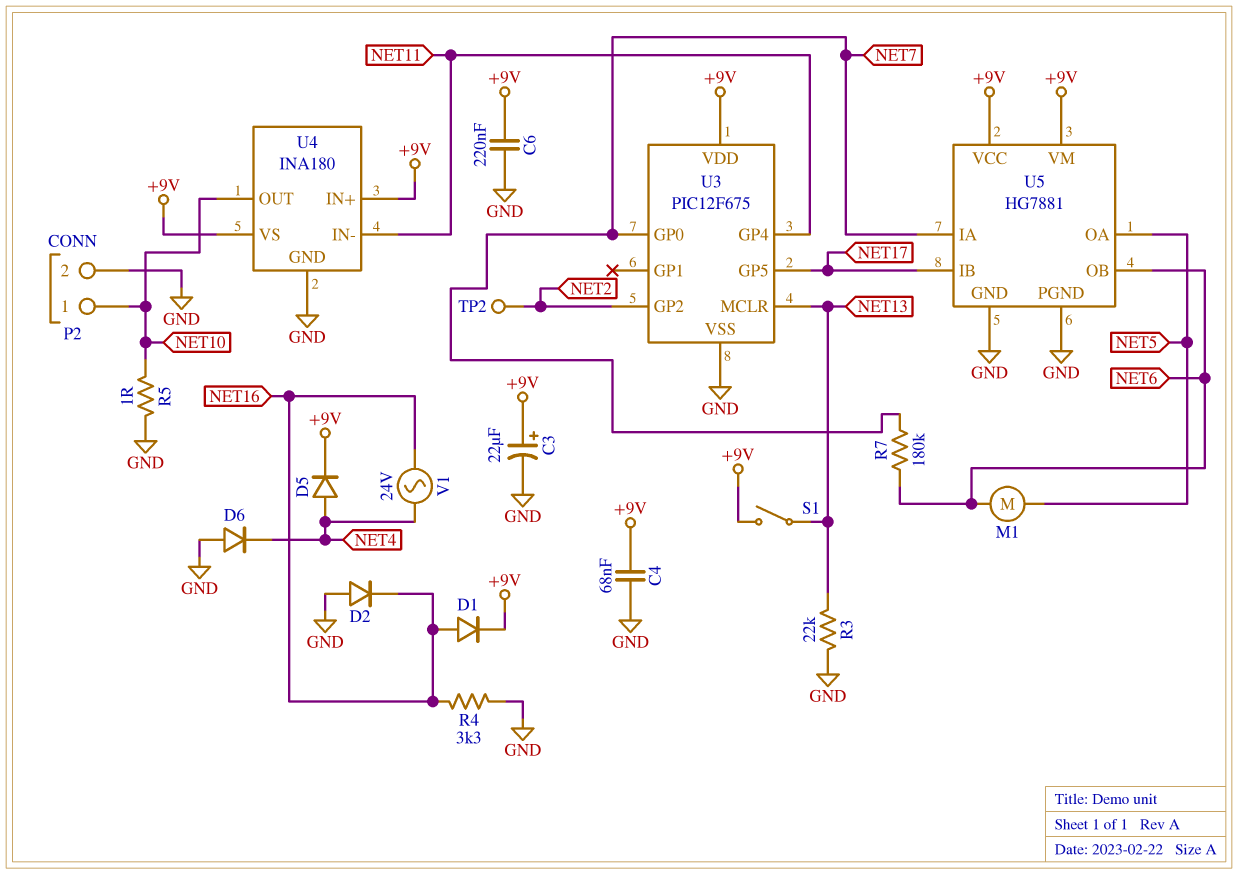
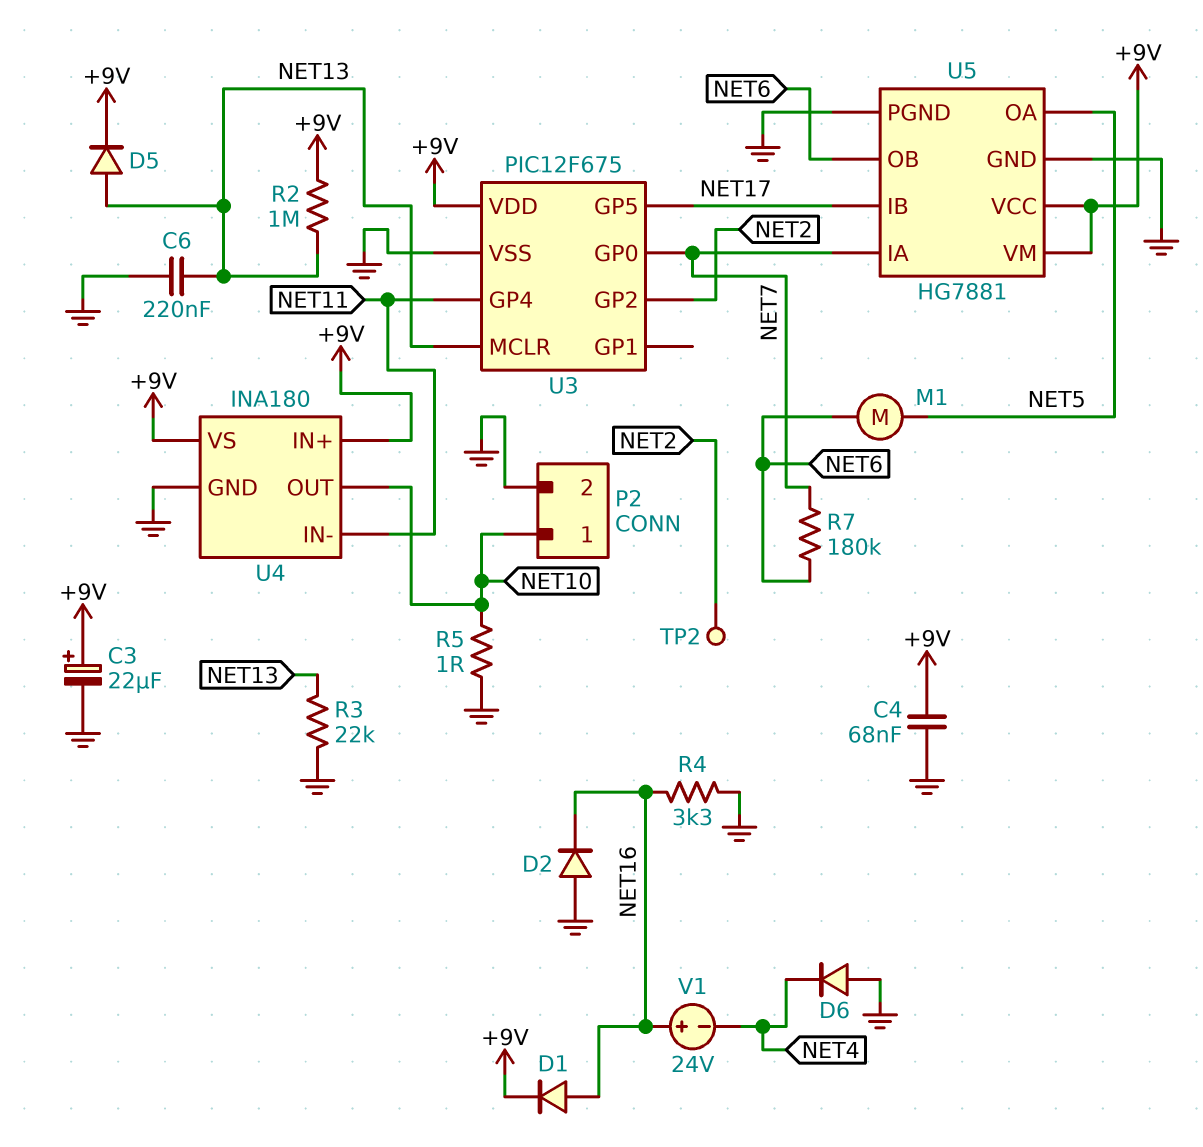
C6: 220nF (+9V, GND) -> 220nF (GND, NET13)
D5: diode (A NET4, K +9V) -> diode (A NET13, K +9V)
R2: none -> 1M (+9V, NET13)
S1: switch (+9V, NET13) -> none
V1: AC 24V (NET4, NET16) -> 24V (plus NET16, minus NET4)

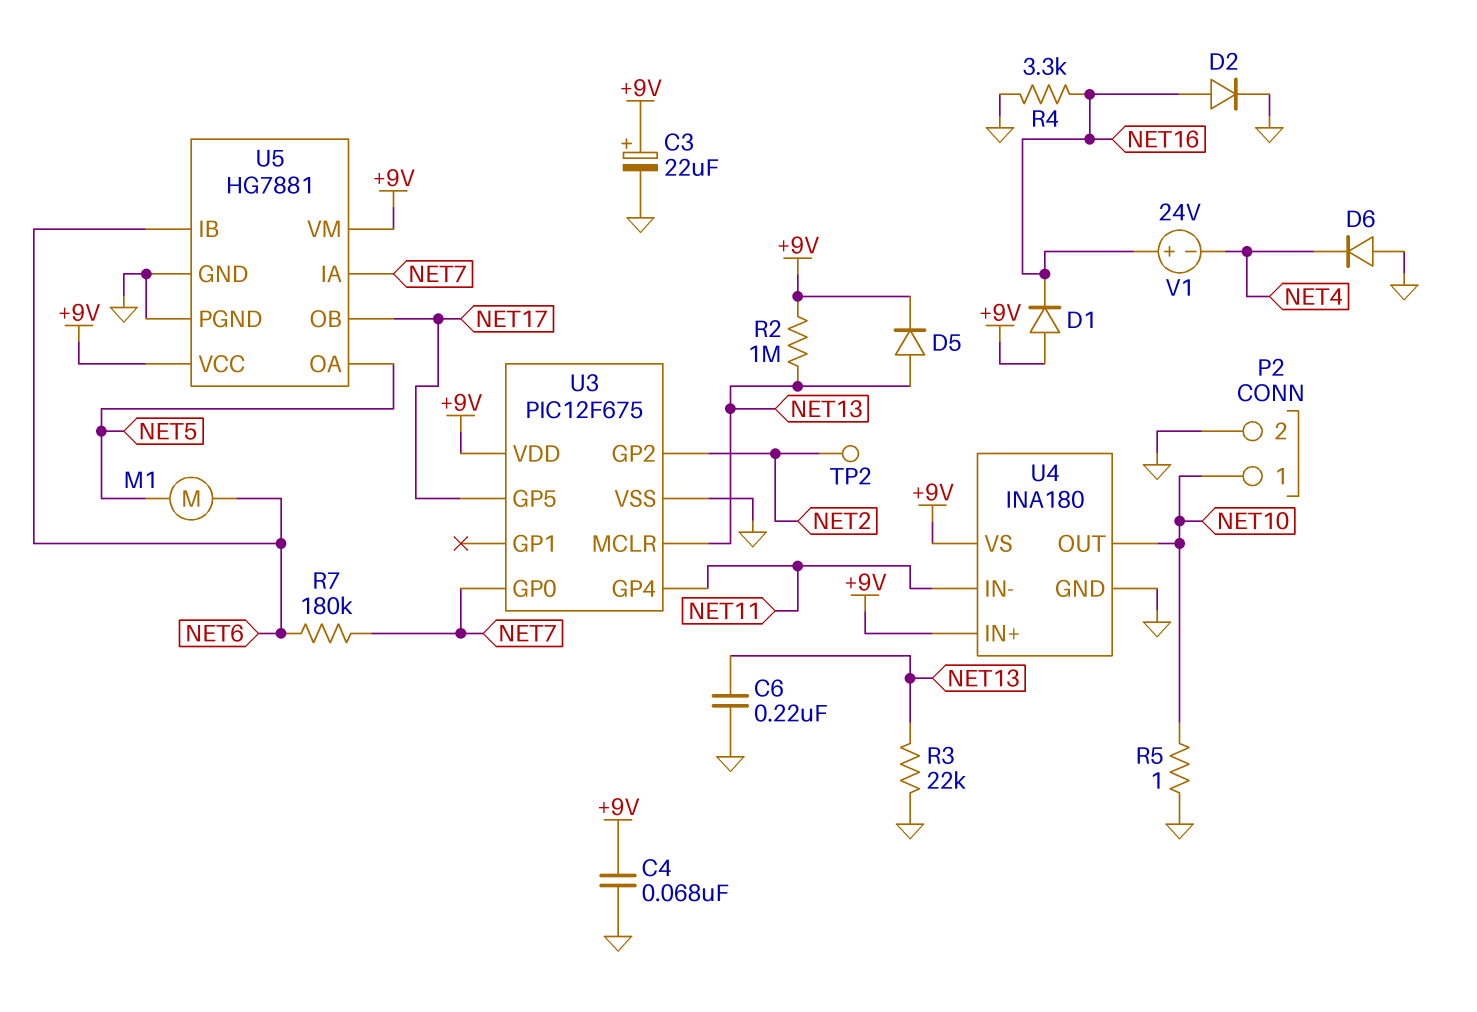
D1: diode (A NET16, K +9V) -> diode (A +9V, K NET16)
D2: diode (A GND, K NET16) -> diode (A NET16, K GND)
U5 pin IB: NET17 -> NET6
U5 pin OB: NET6 -> NET17

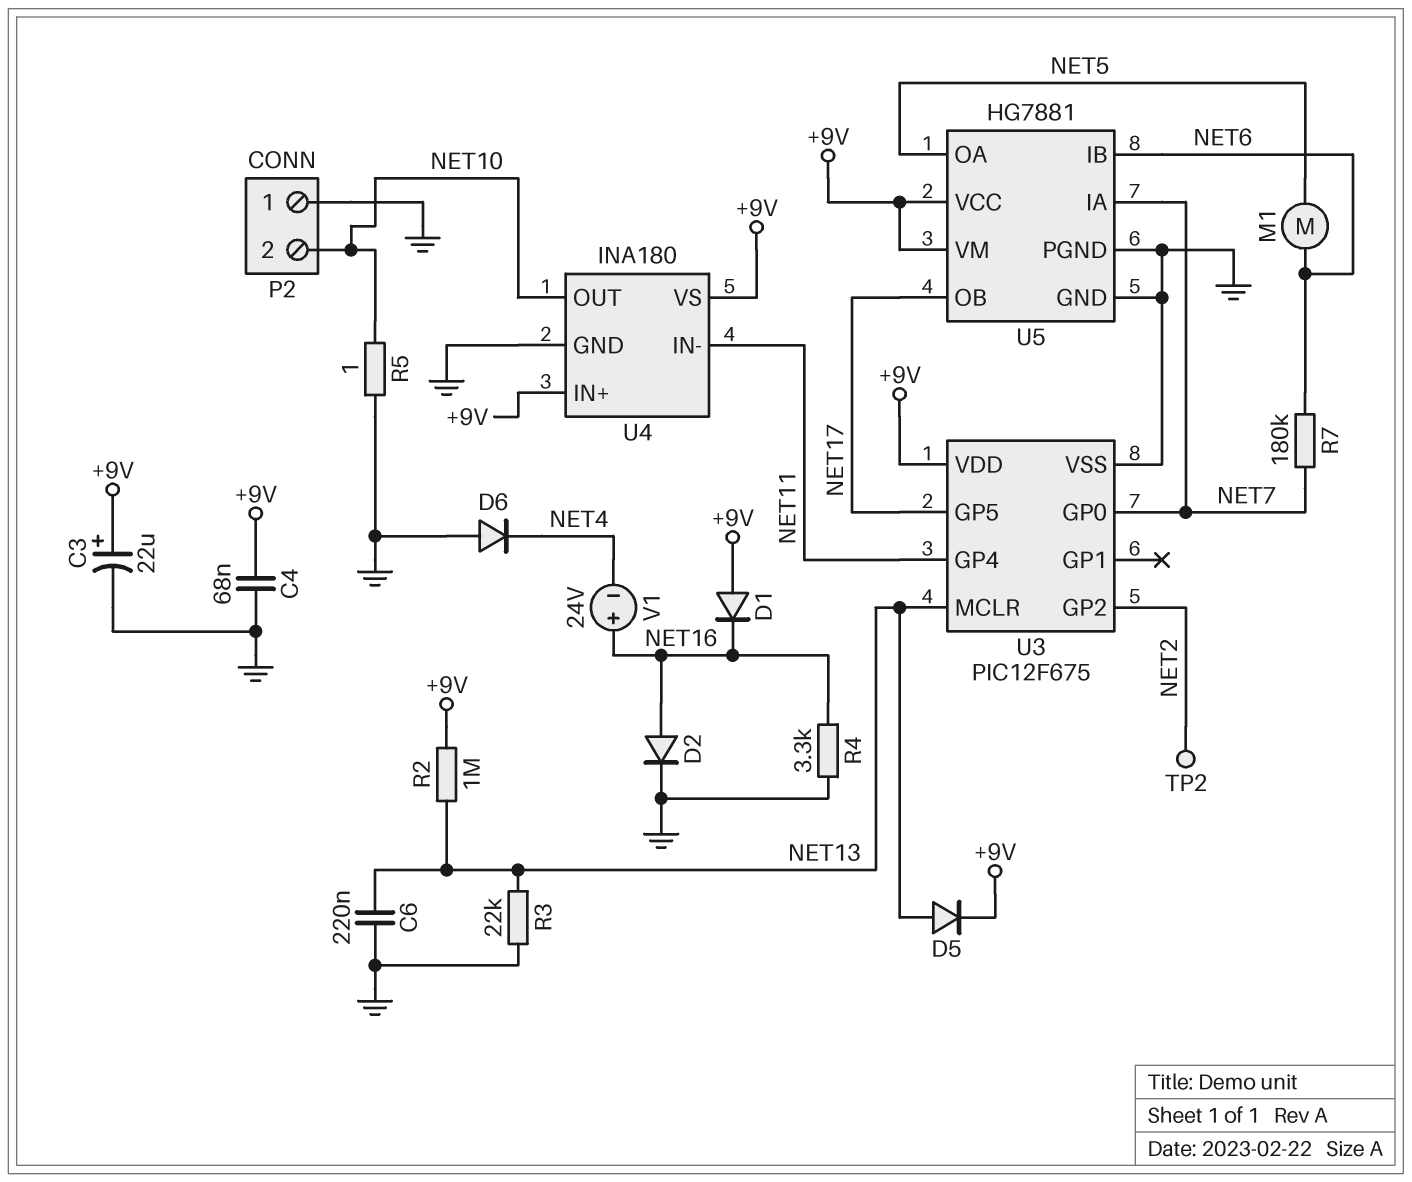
P2 pin 1: NET10 -> GND
P2 pin 2: GND -> NET10

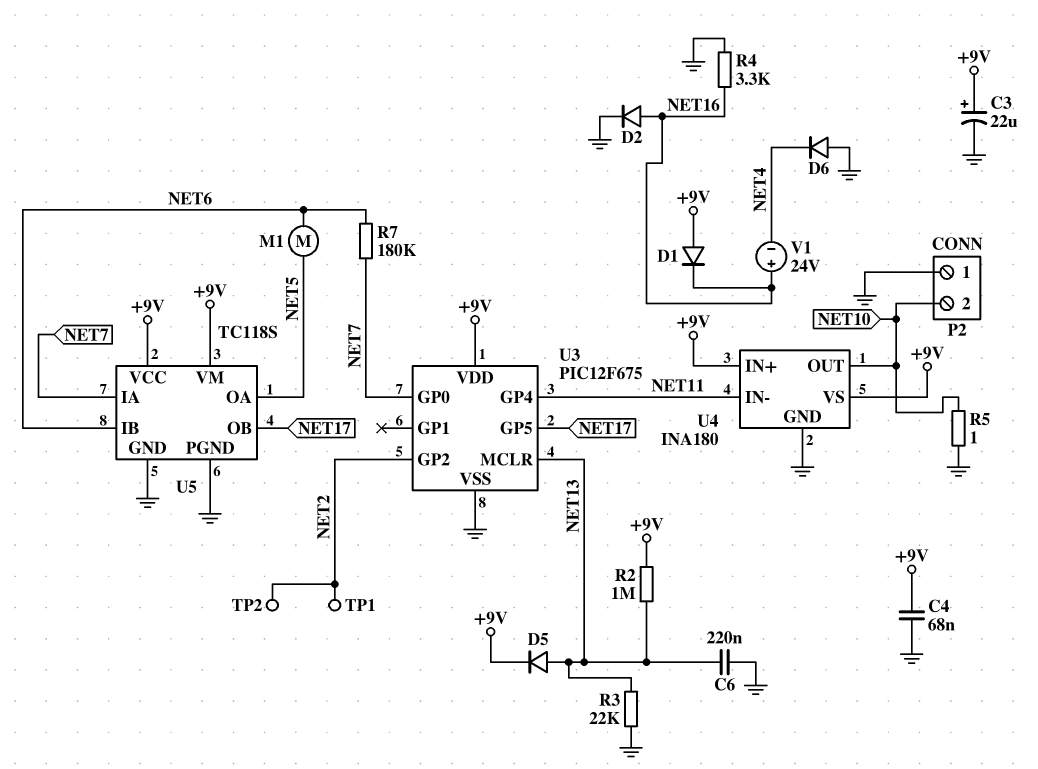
TP1: none -> test point (NET2)
U5: HG7881 -> TC118S

